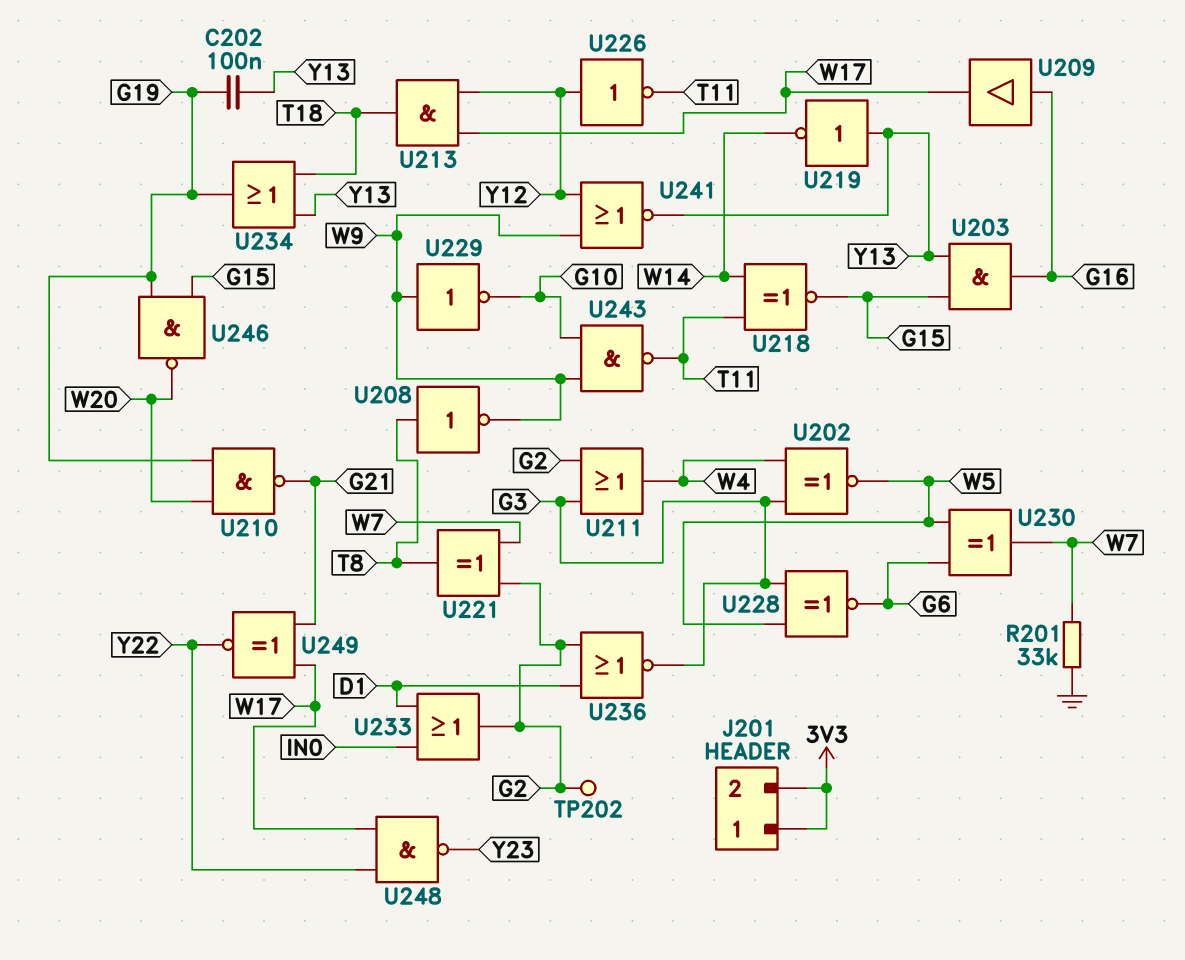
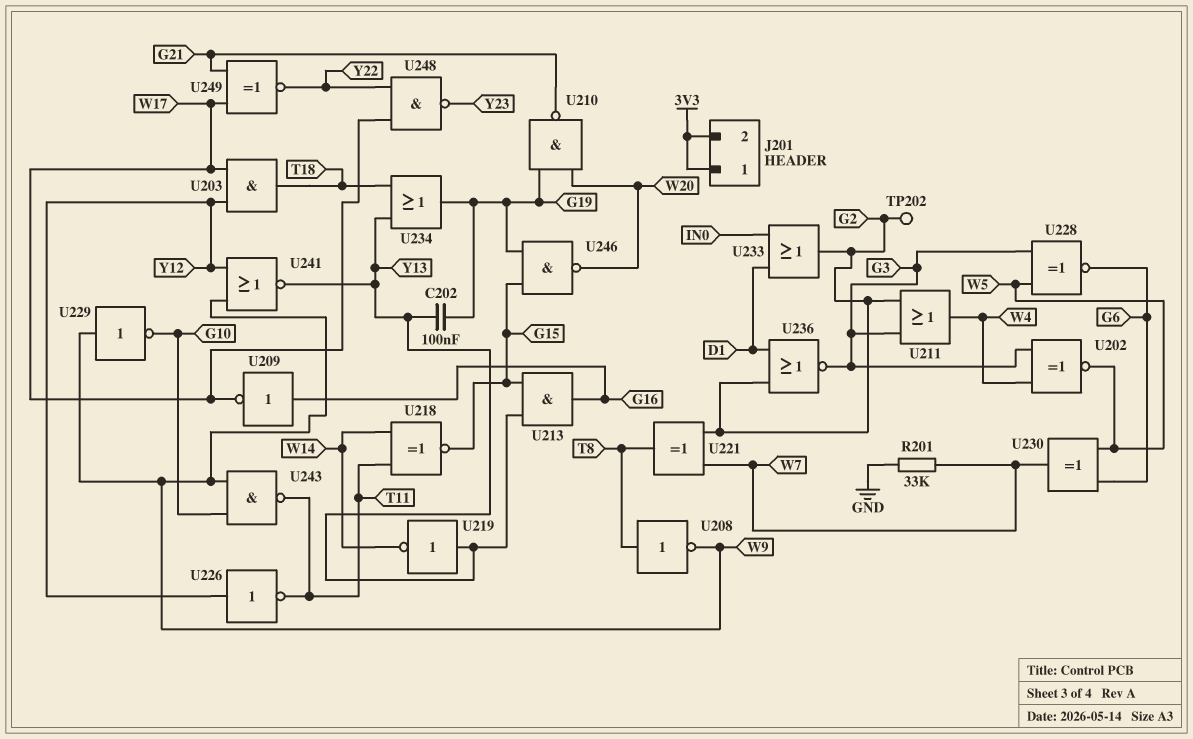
U203: AND (in G15, in Y13, out G16) -> AND (in W17, in Y12, out T18)
U209: buffer (in G16, out W17) -> NOT (in G16, out W17)
U213: AND (in W17, in Y12, out T18) -> AND (in G15, in Y13, out G16)

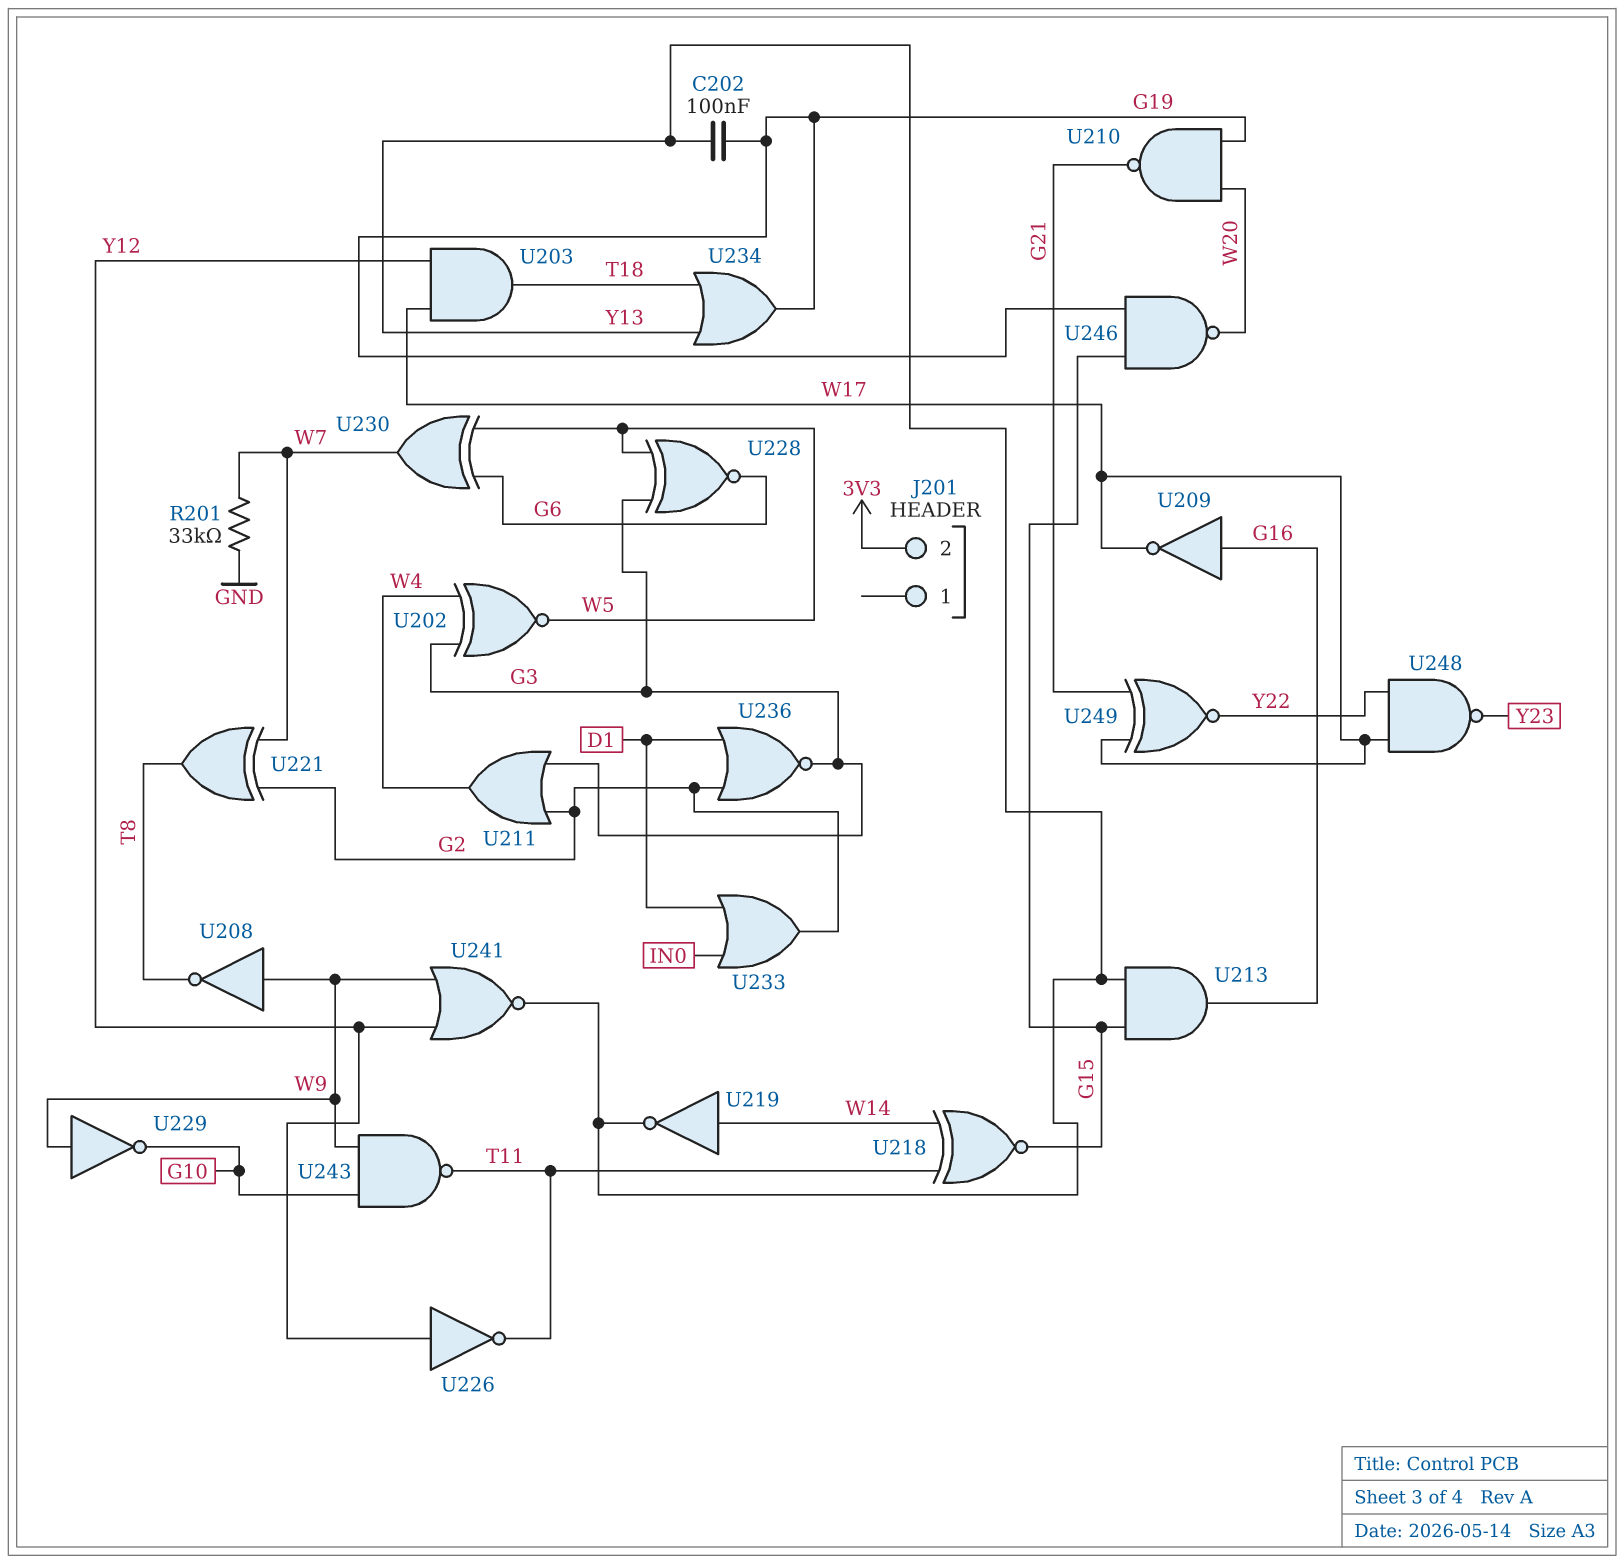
J201 pin 1: 3V3 -> none
TP202: test point (G2) -> none
U208: NOT (in T8, out W9) -> NOT (in W9, out T8)
U219: NOT (in Y13, out W14) -> NOT (in W14, out Y13)

